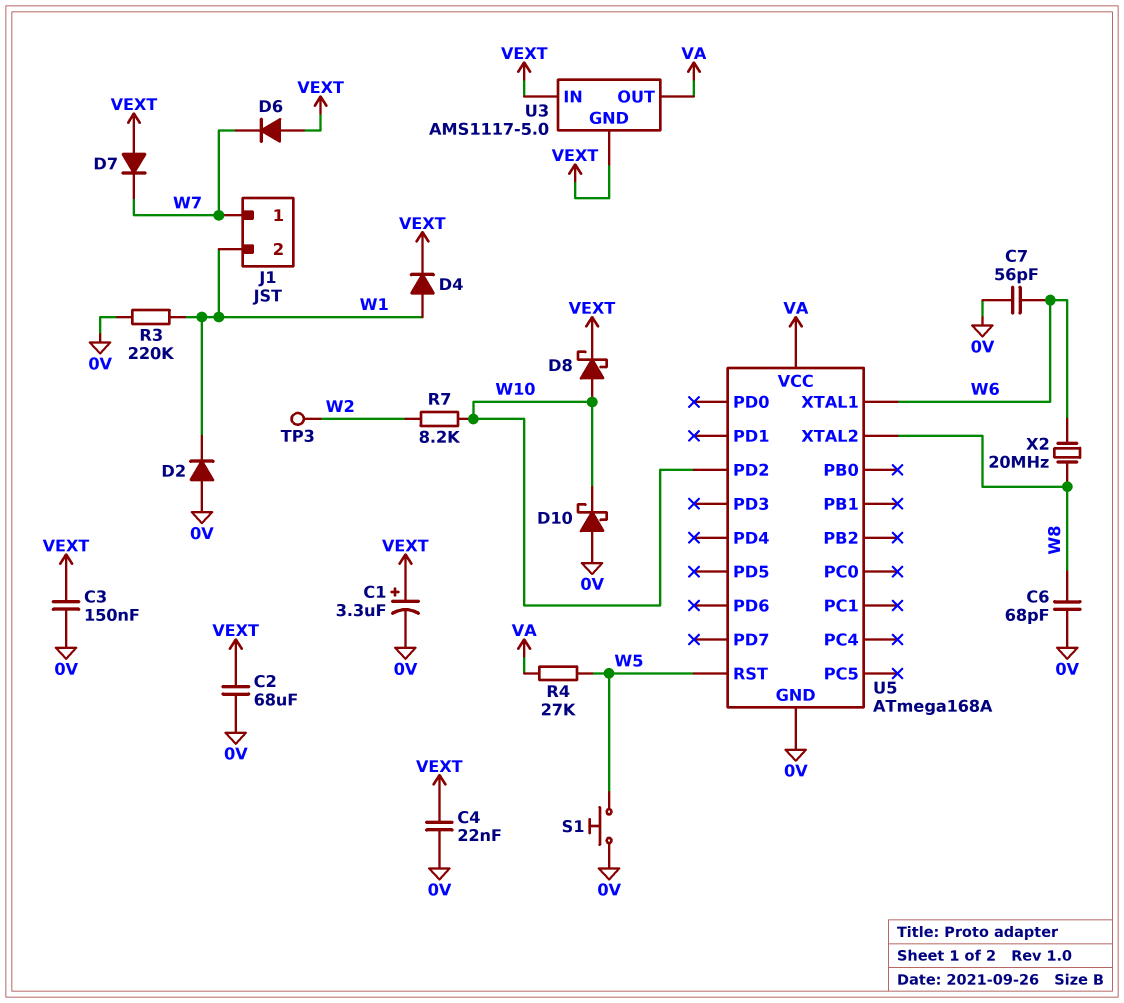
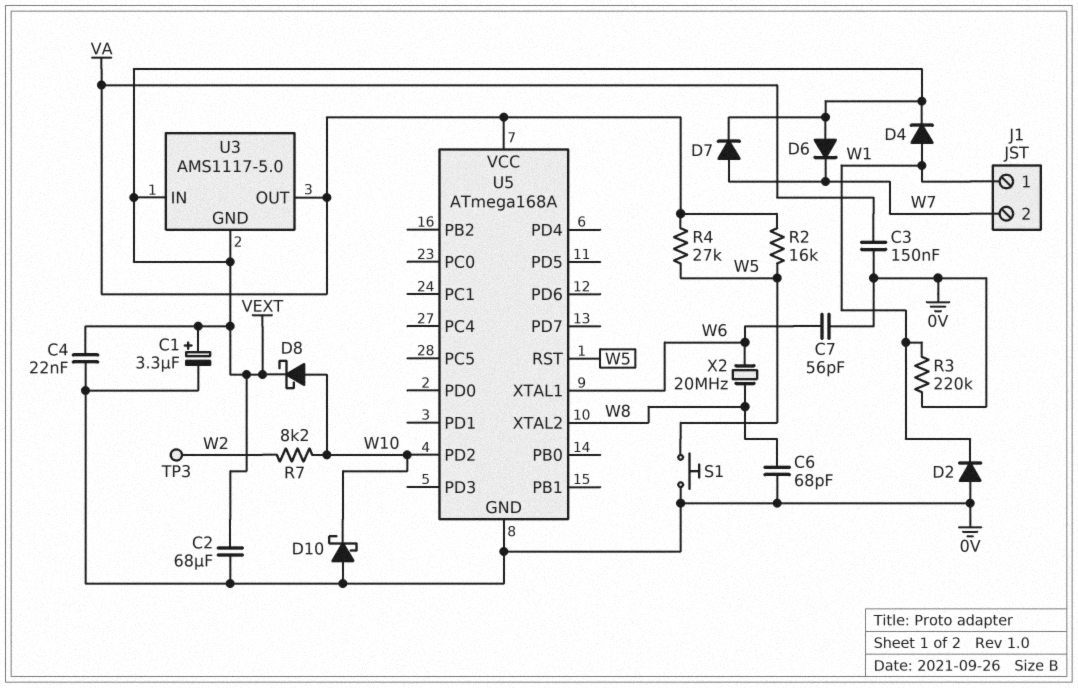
C3: 150nF (0V, VEXT) -> 150nF (0V, VA)
D7: diode (A VEXT, K W7) -> diode (A W7, K VEXT)
J1 pin 1: W7 -> W1
J1 pin 2: W1 -> W7
R2: none -> 16k (VA, W5)

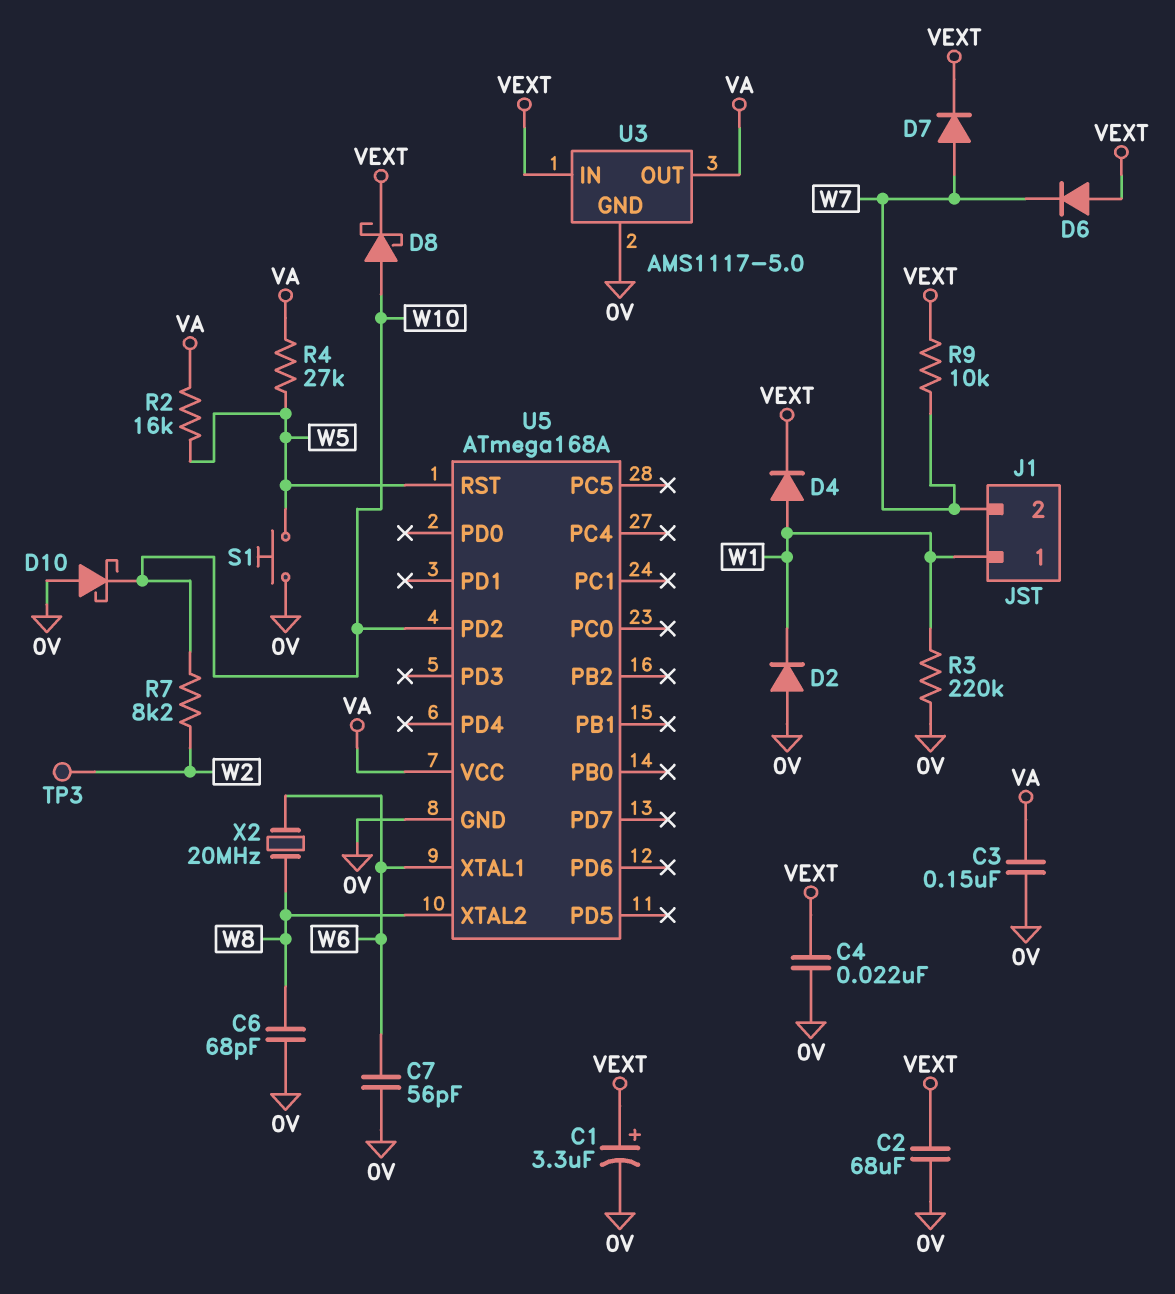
R9: none -> 10k (VEXT, W7)
U3 pin GND: VEXT -> 0V

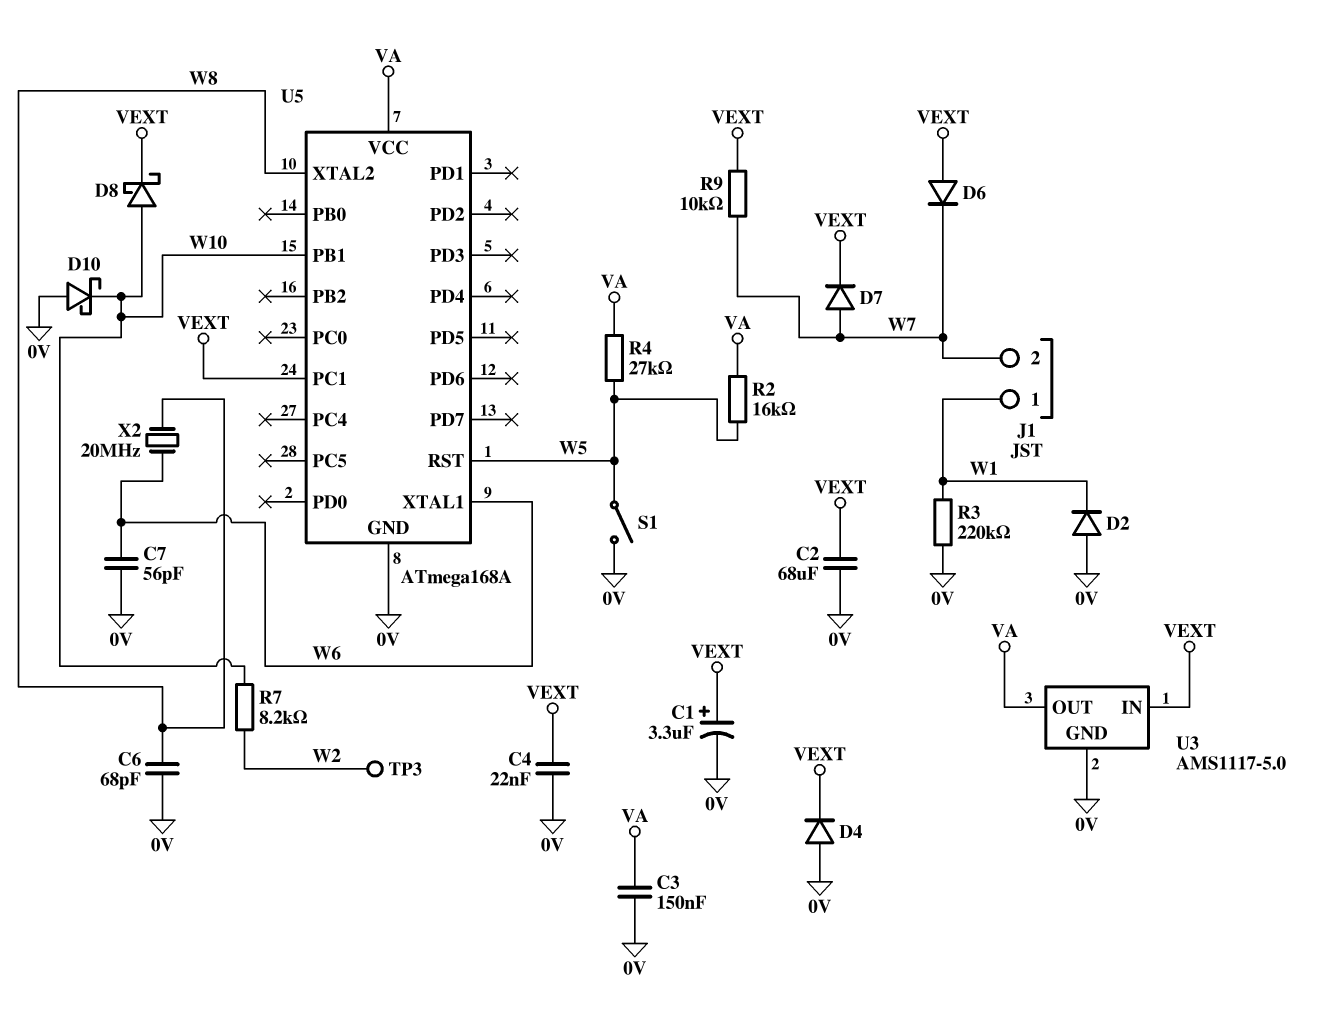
D4: diode (A W1, K VEXT) -> diode (A 0V, K VEXT)
S1: button (0V, W5) -> switch (0V, W5)
U5 pin PB1: none -> W10
U5 pin PC1: none -> VEXT
U5 pin PD2: W10 -> none

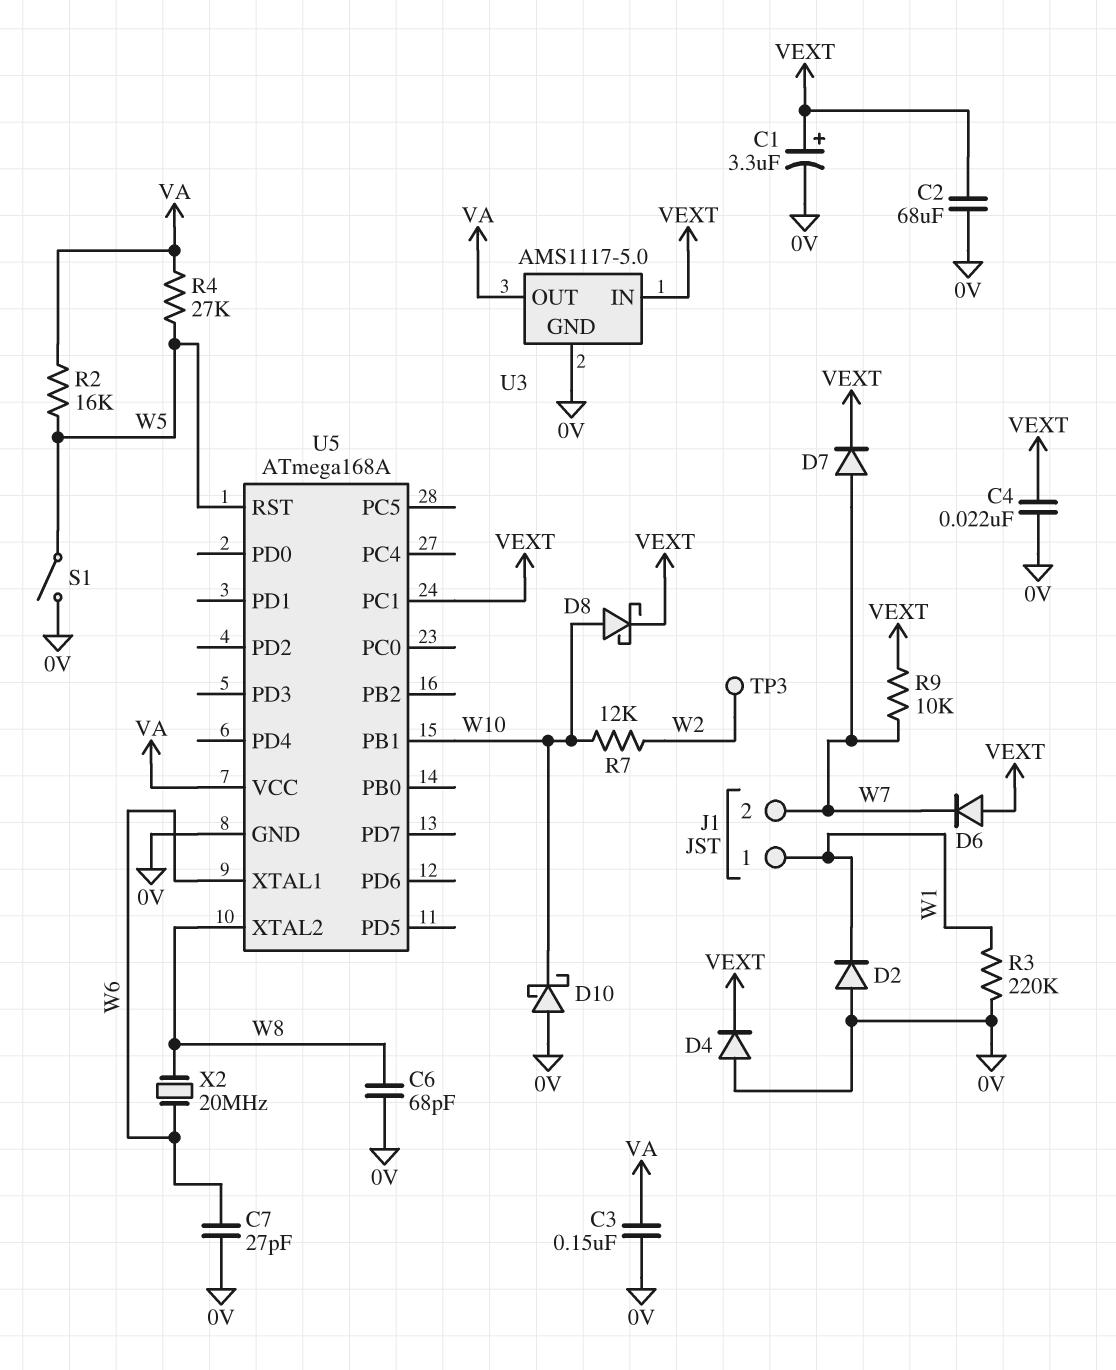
C7: 56pF (0V, W6) -> 27pF (0V, W6)
R7: 8.2k (W2, W10) -> 12k (W2, W10)

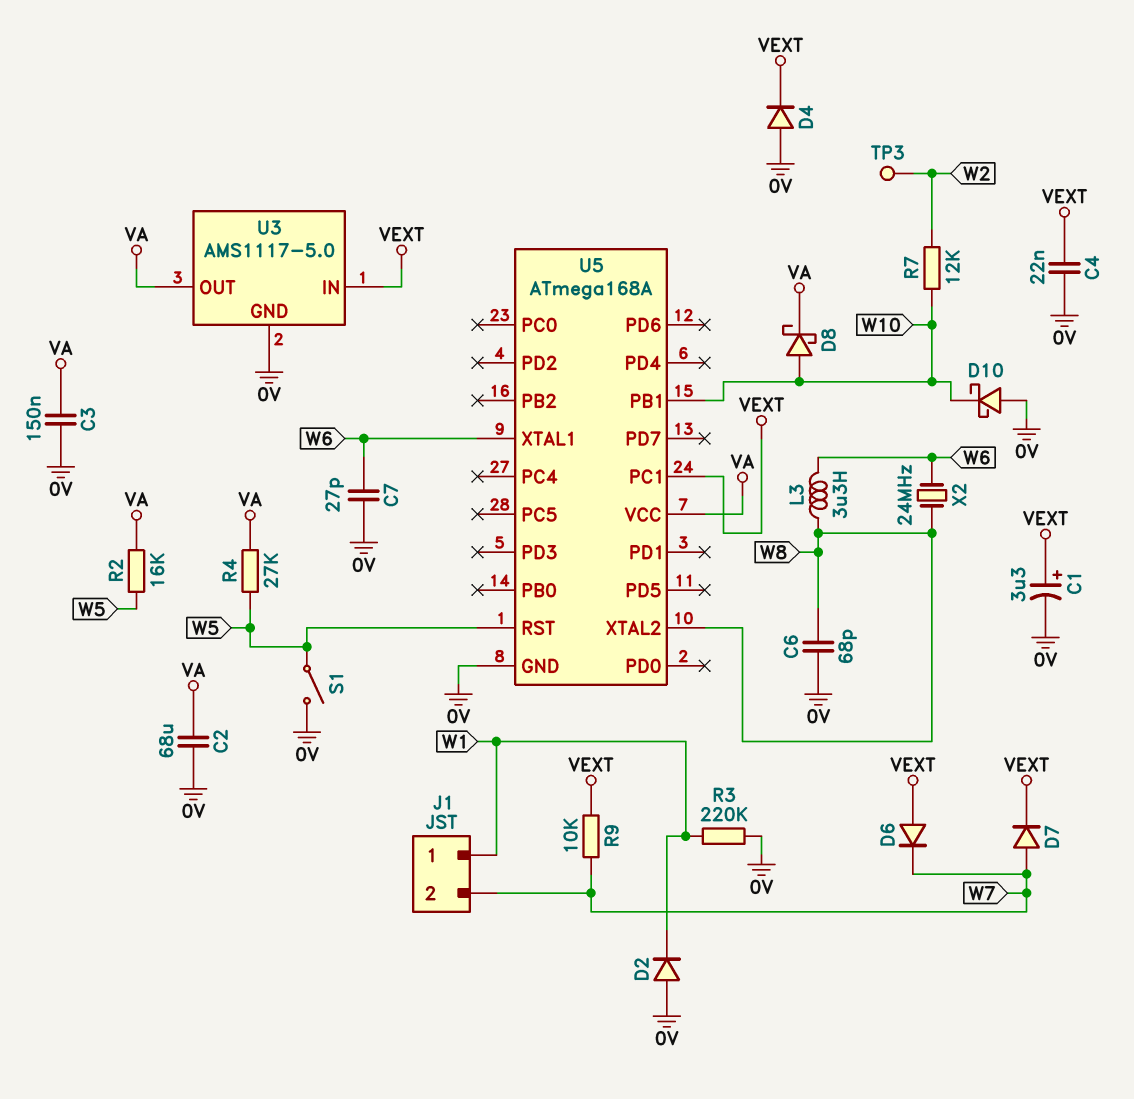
C2: 68uF (0V, VEXT) -> 68uF (0V, VA)
D8: schottky (A W10, K VEXT) -> schottky (A W10, K VA)
L3: none -> 3.3uH (W6, W8)
X2: 20MHz (W6, W8) -> 24MHz (W6, W8)

